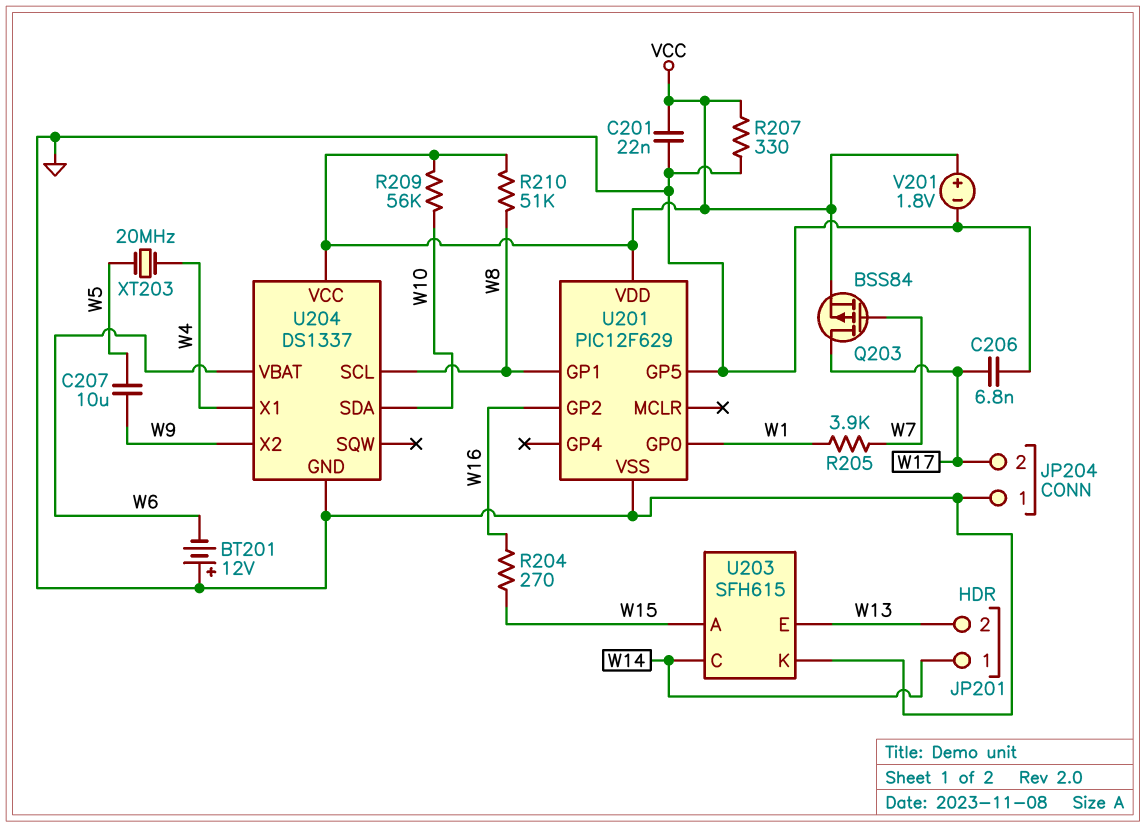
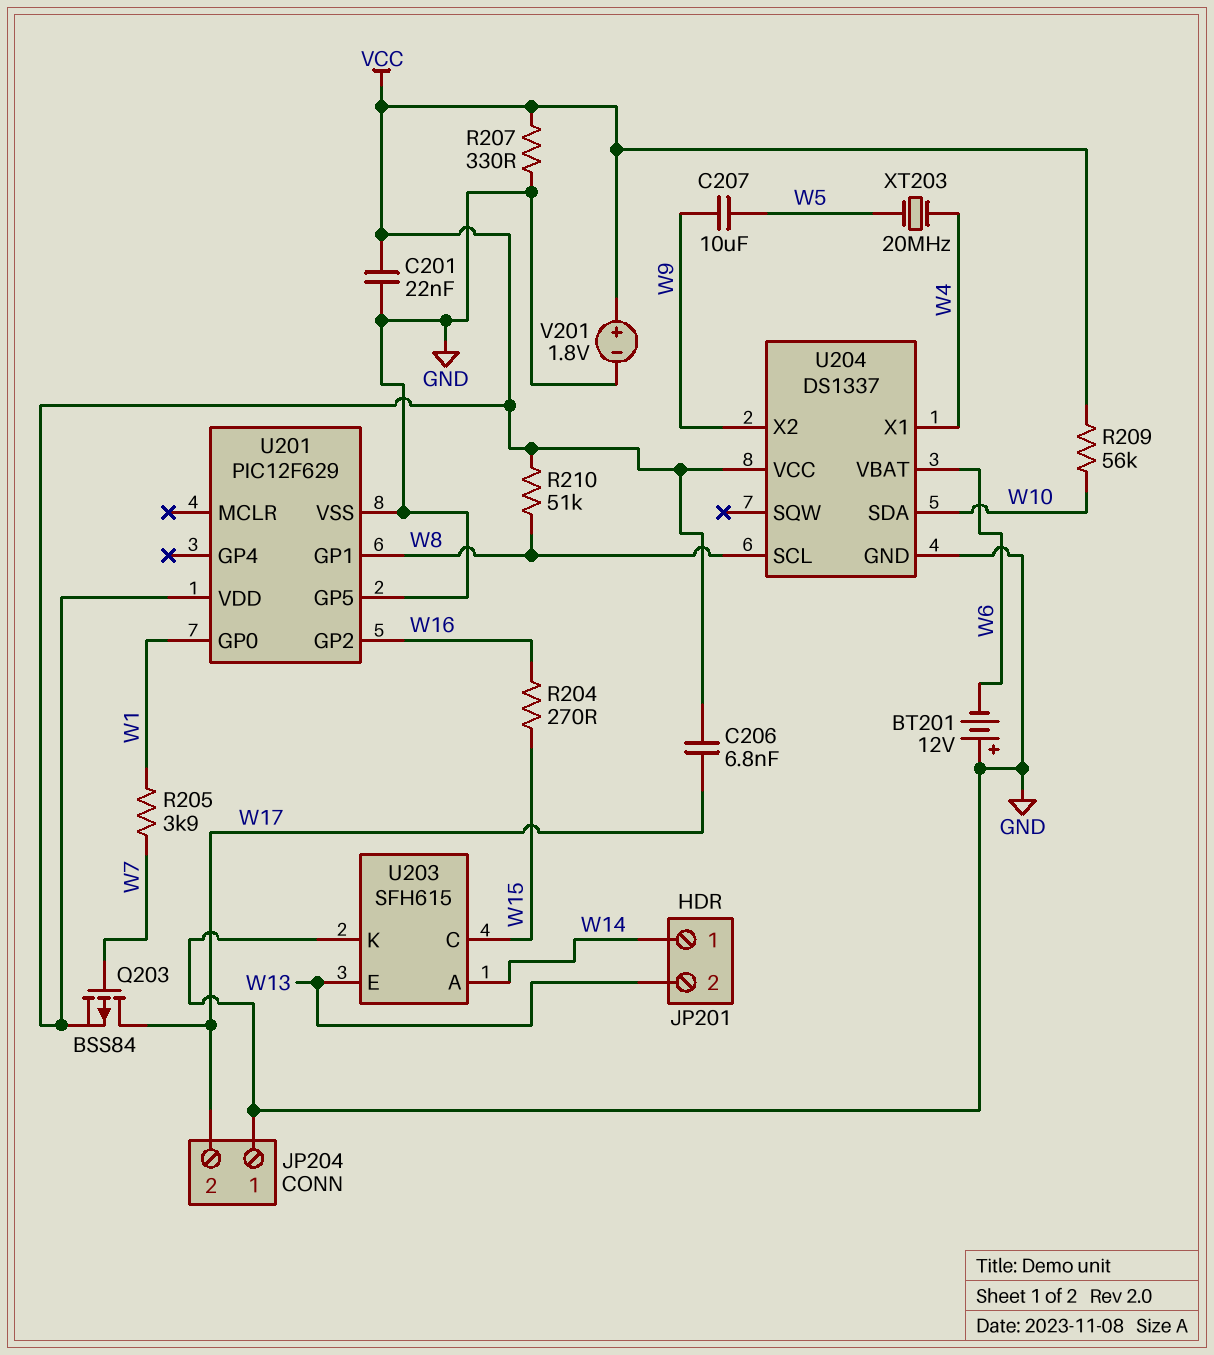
C206: 6.8nF (GND, W17) -> 6.8nF (VCC, W17)
U203 pin A: W15 -> W14
U203 pin C: W14 -> W15

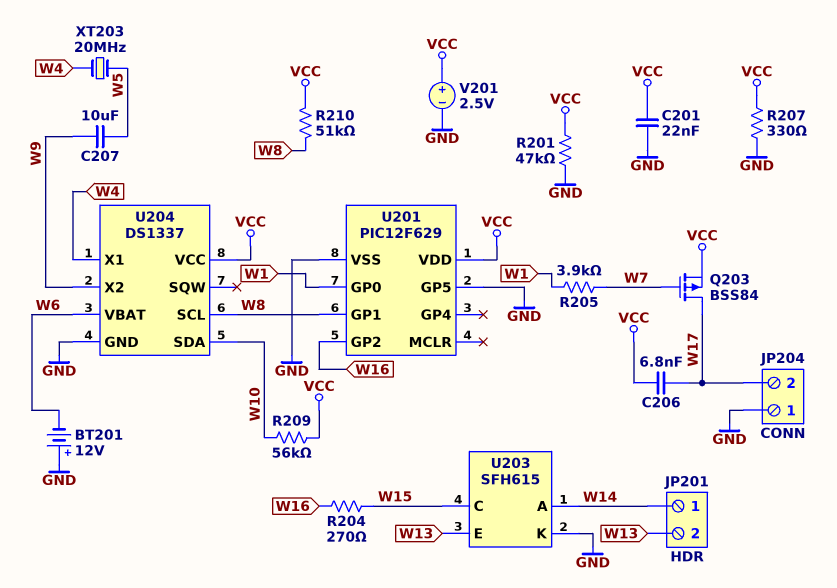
R201: none -> 47k (GND, VCC)
V201: 1.8V (plus VCC, minus GND) -> 2.5V (plus VCC, minus GND)

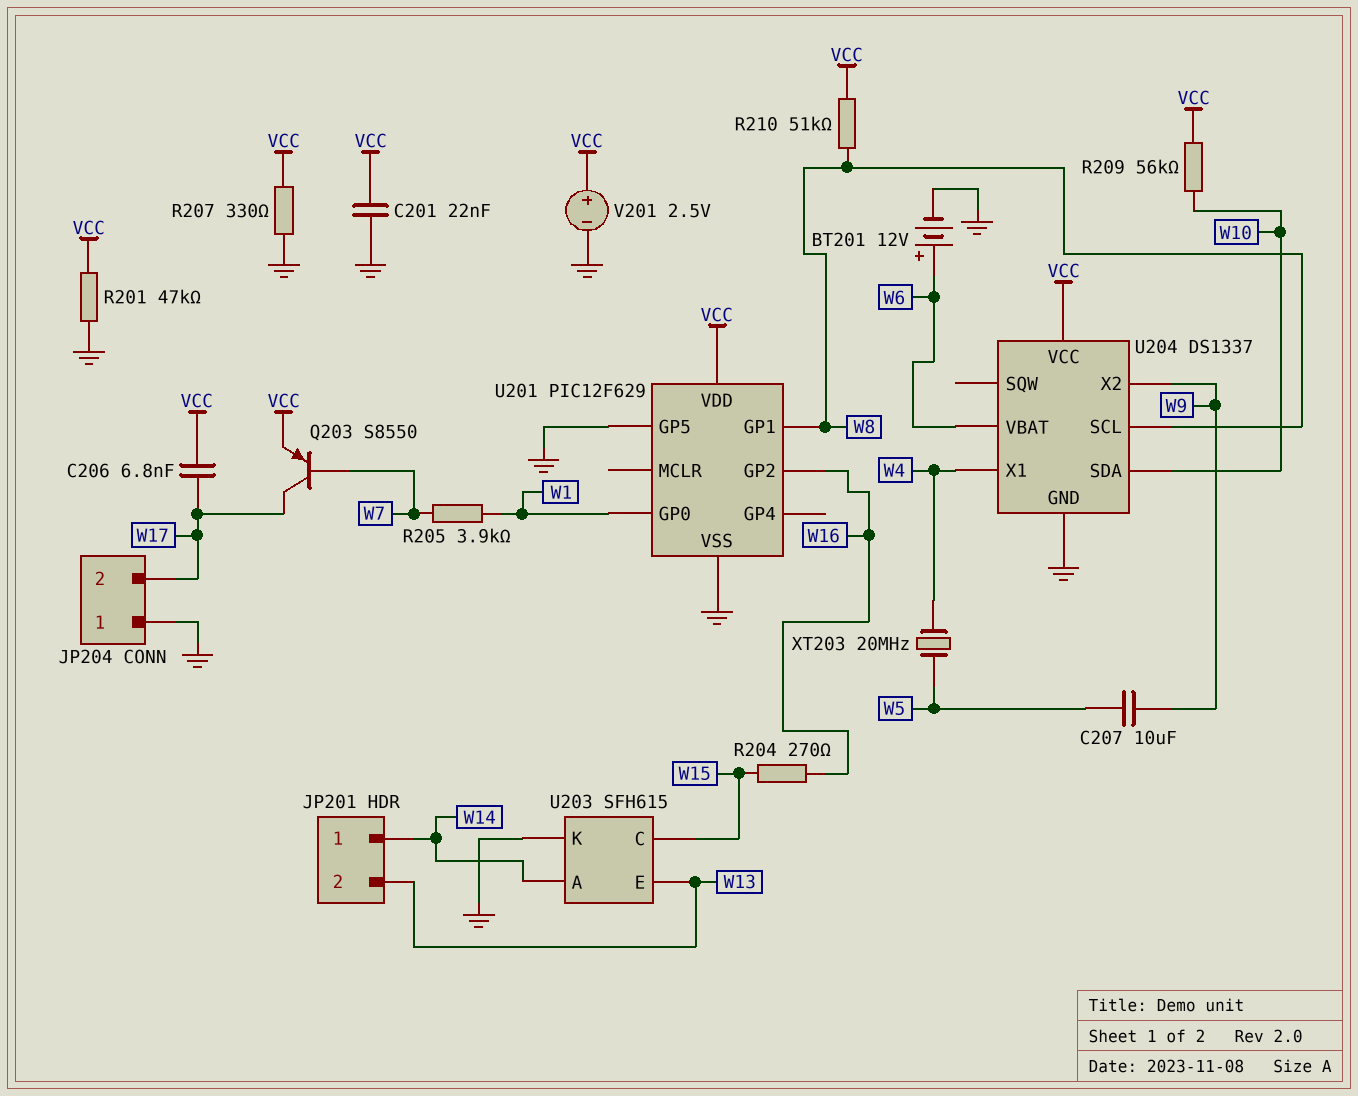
BT201: 12V (plus GND, minus W6) -> 12V (plus W6, minus GND)
Q203: PMOS BSS84 (G W7, D W17, S VCC) -> PNP S8550 (B W7, C W17, E VCC)

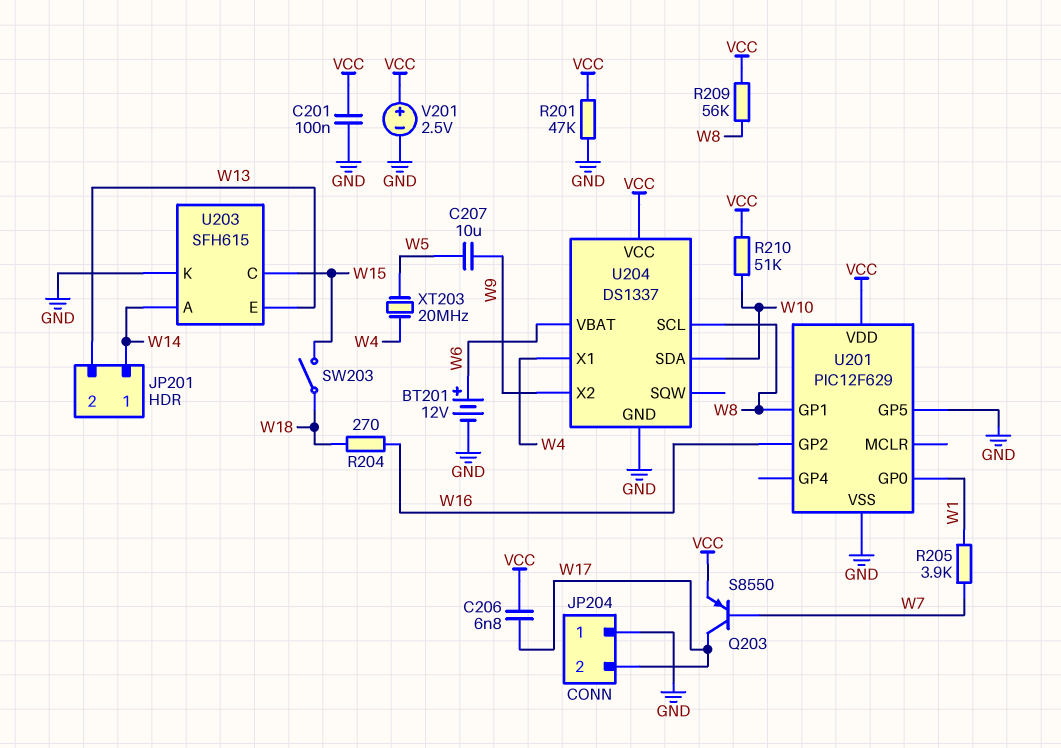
C201: 22nF (GND, VCC) -> 100nF (GND, VCC)
R204: 270 (W15, W16) -> 270 (W16, W18)
R207: 330 (GND, VCC) -> none
R209: 56k (VCC, W10) -> 56k (VCC, W8)
R210: 51k (VCC, W8) -> 51k (VCC, W10)
SW203: none -> switch (W15, W18)

